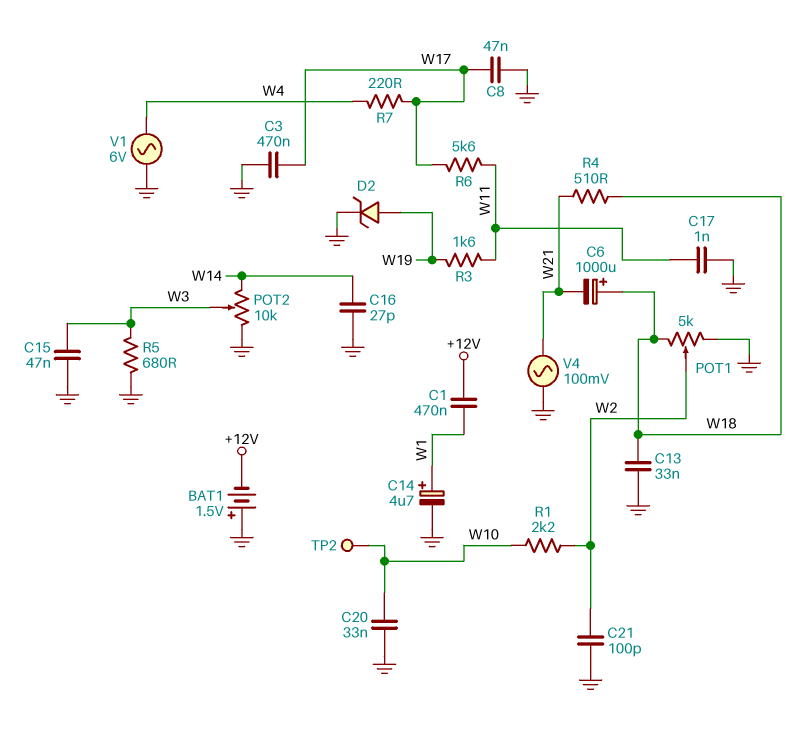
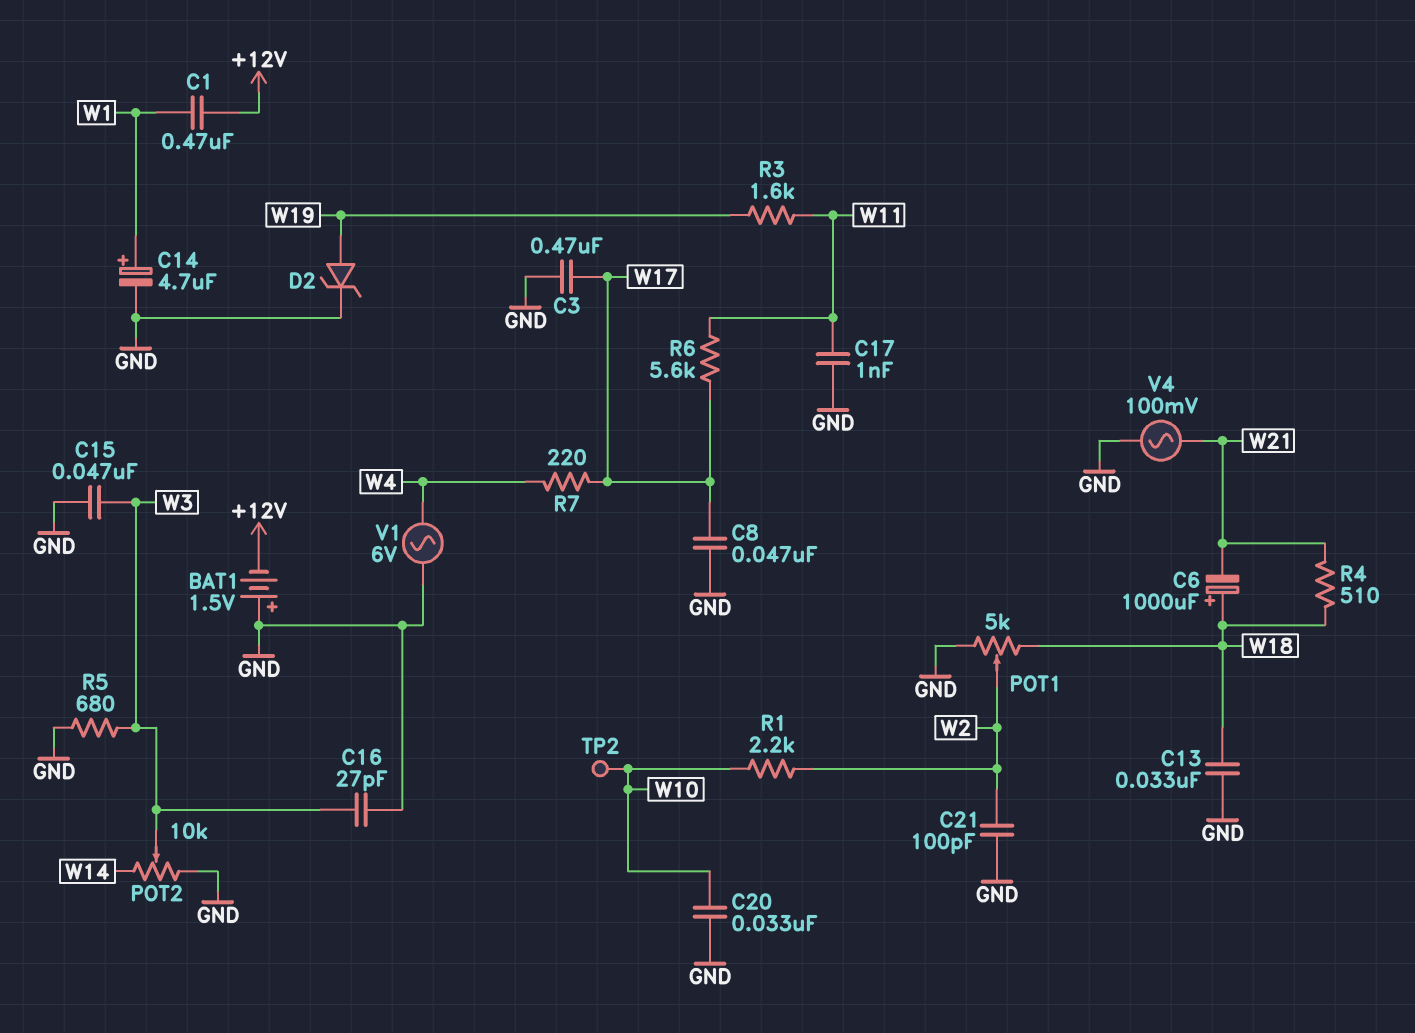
C16: 27pF (GND, W14) -> 27pF (GND, W3)

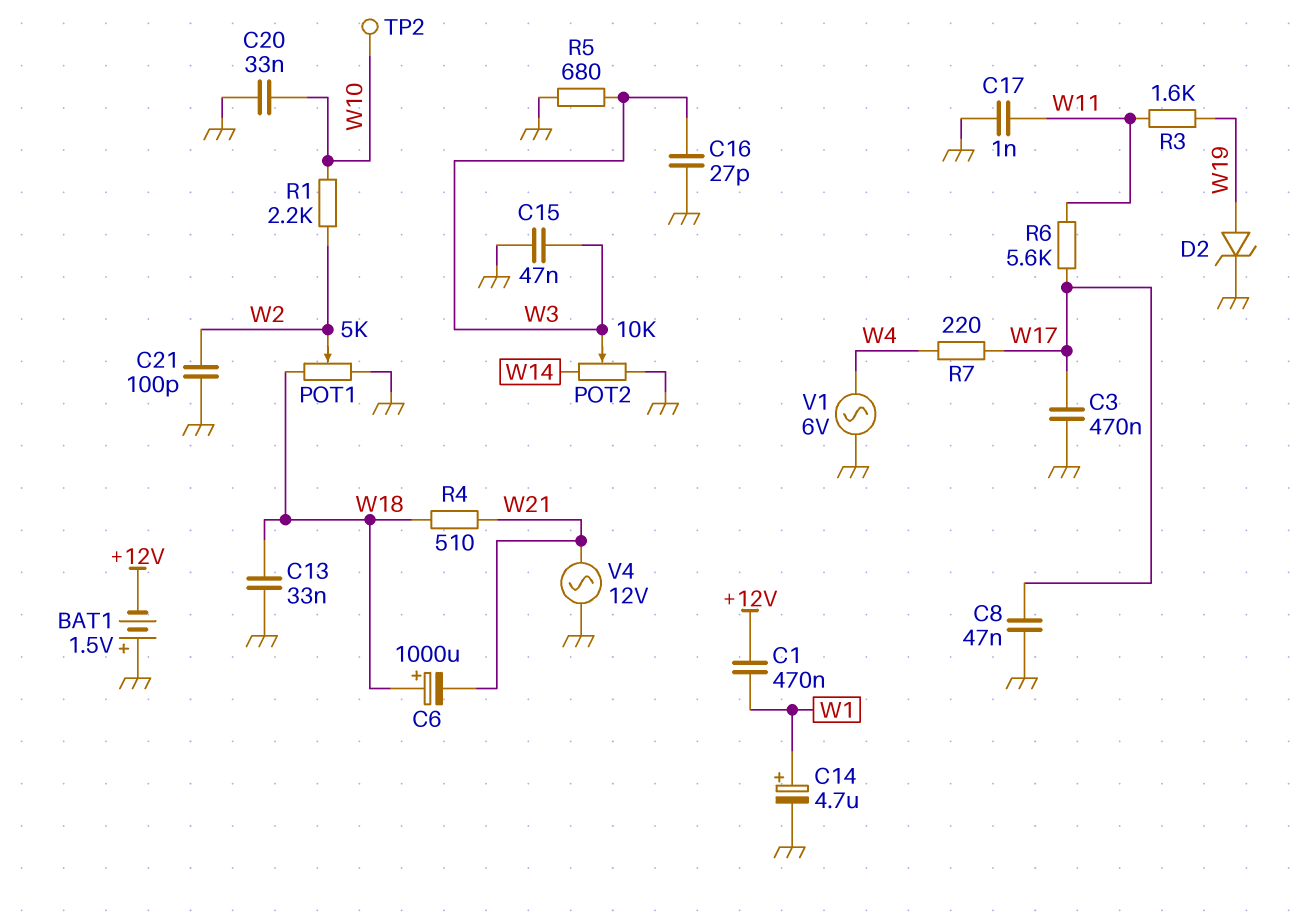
V4: AC 100mV (GND, W21) -> AC 12V (GND, W21)

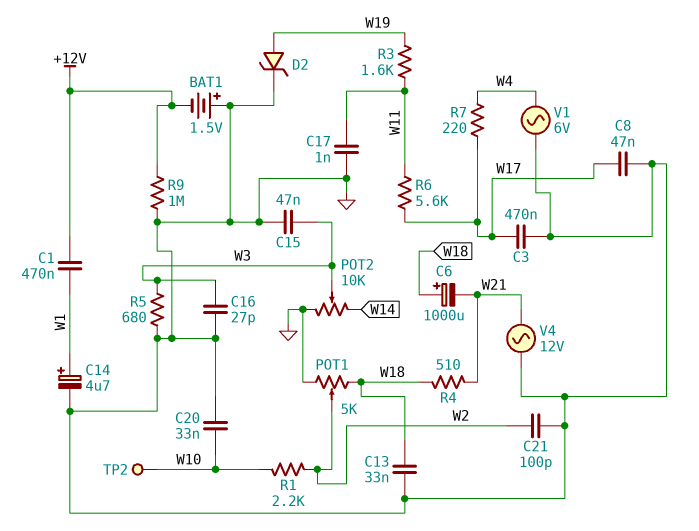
R9: none -> 1M (+12V, GND)

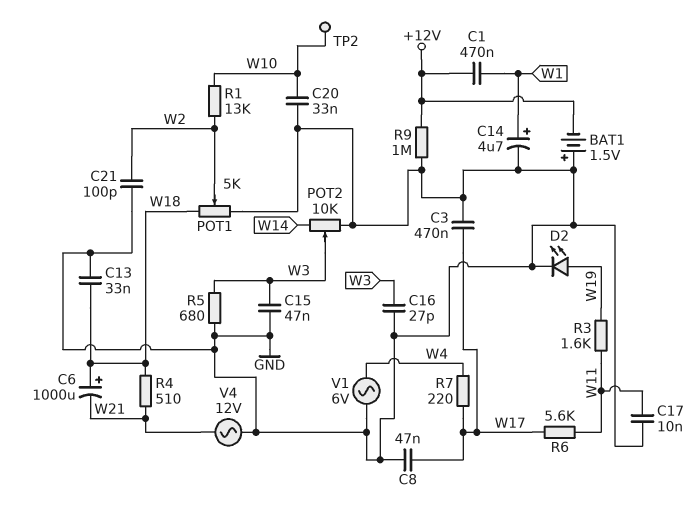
C17: 1nF (GND, W11) -> 10nF (GND, W11)
D2: zener (A W19, K GND) -> LED (A W19, K GND)
R1: 2.2k (W2, W10) -> 13k (W2, W10)

